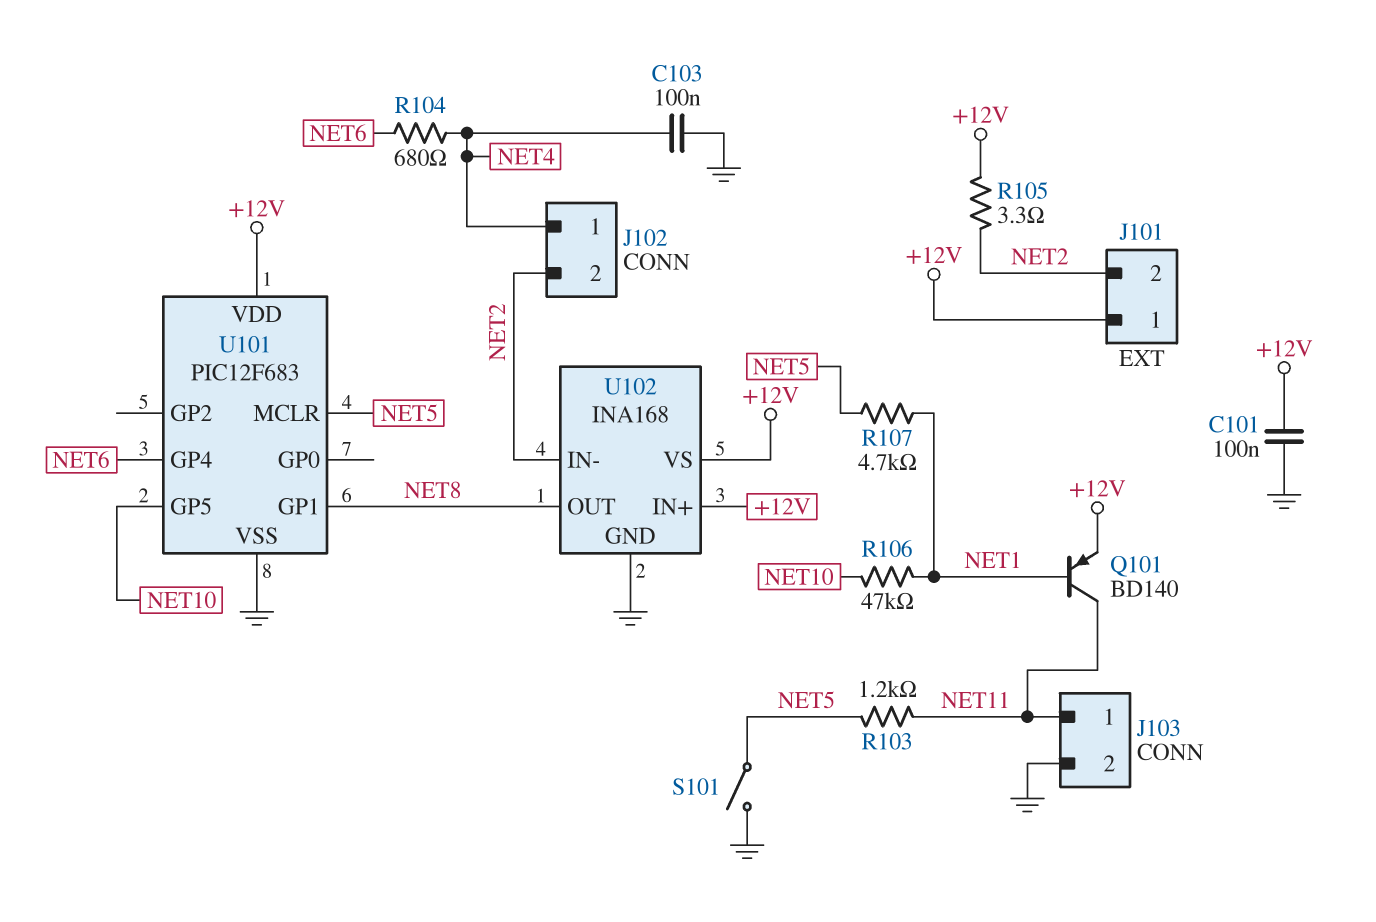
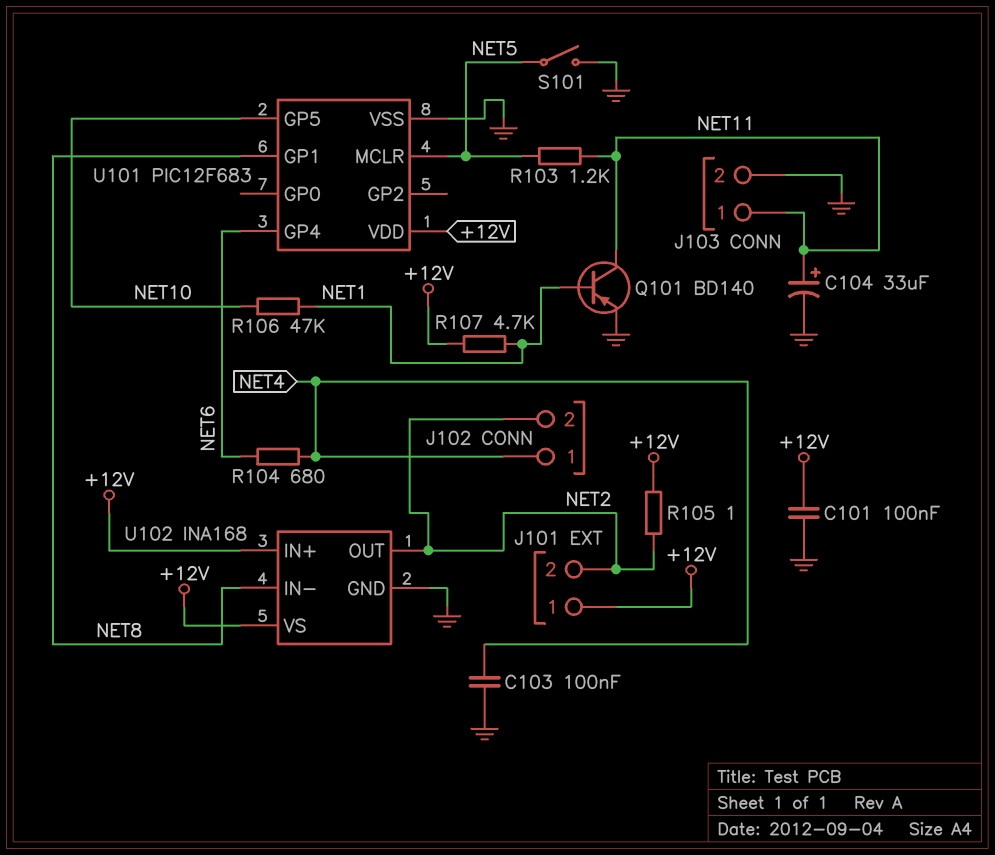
C104: none -> 33uF (plus NET11, minus GND)
Q101: PNP BD140 (B NET1, C NET11, E +12V) -> PNP BD140 (B NET1, C NET11, E GND)
R105: 3.3 (+12V, NET2) -> 1 (+12V, NET2)
R107: 4.7k (NET1, NET5) -> 4.7k (+12V, NET1)
U102 pin IN-: NET2 -> NET8
U102 pin OUT: NET8 -> NET2

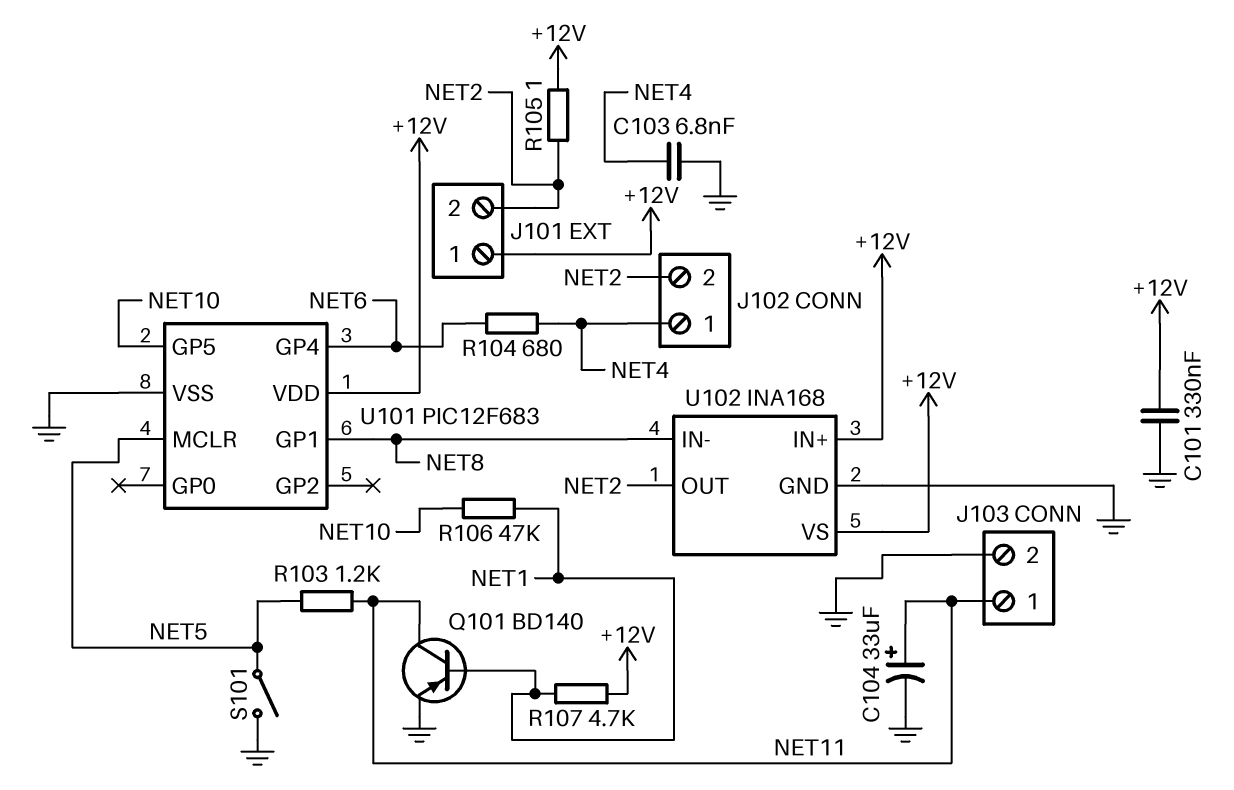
C101: 100nF (+12V, GND) -> 330nF (+12V, GND)
C103: 100nF (GND, NET4) -> 6.8nF (GND, NET4)

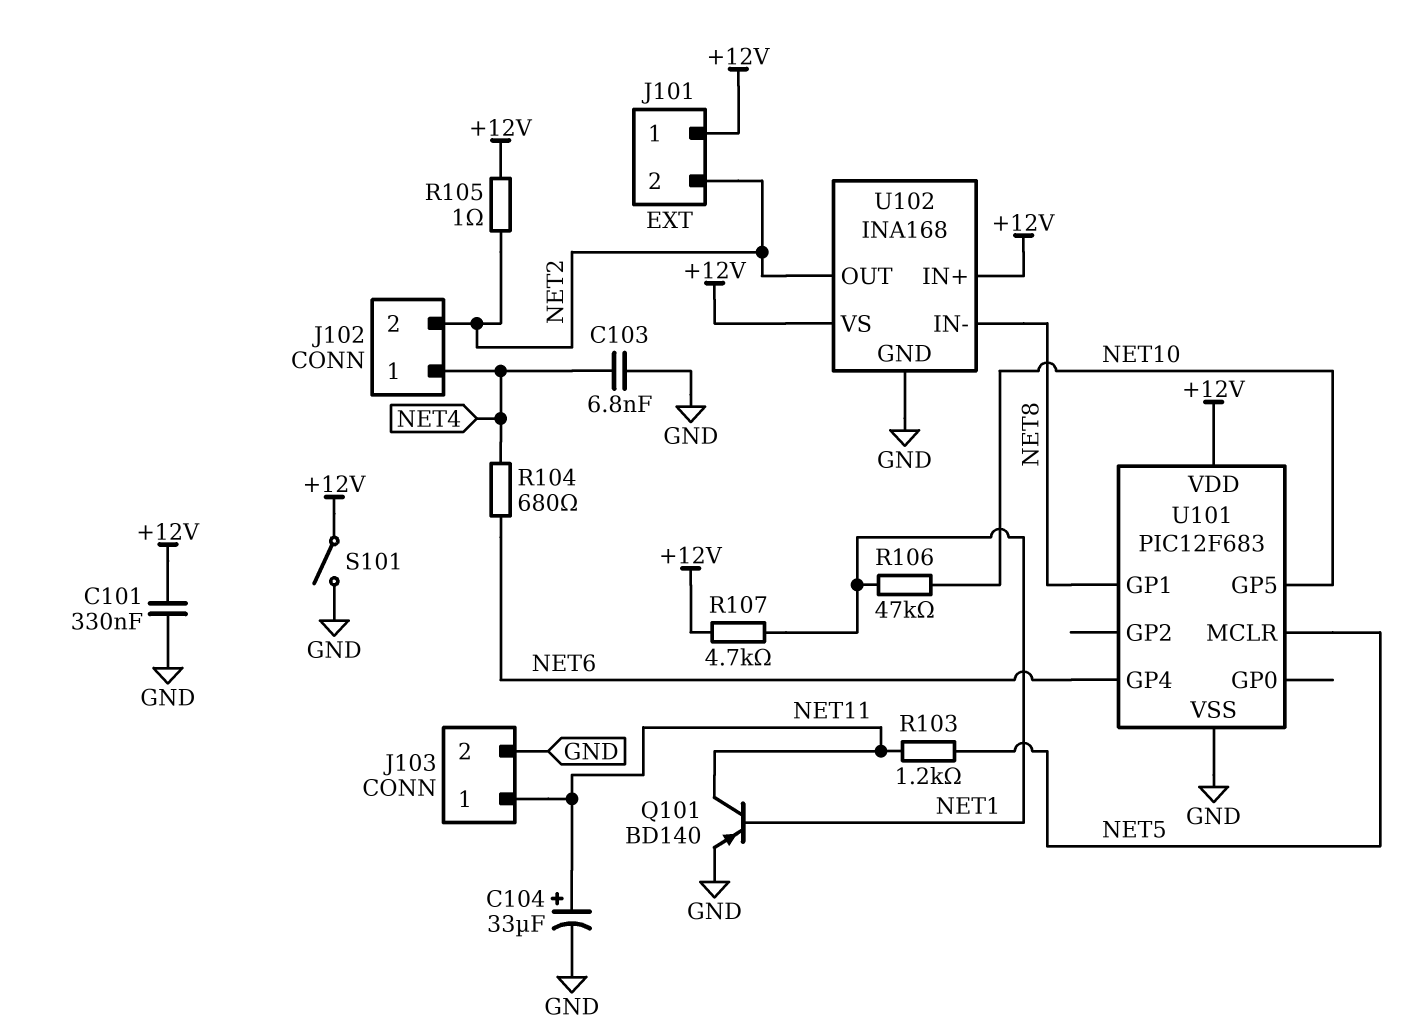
S101: switch (GND, NET5) -> switch (+12V, GND)

